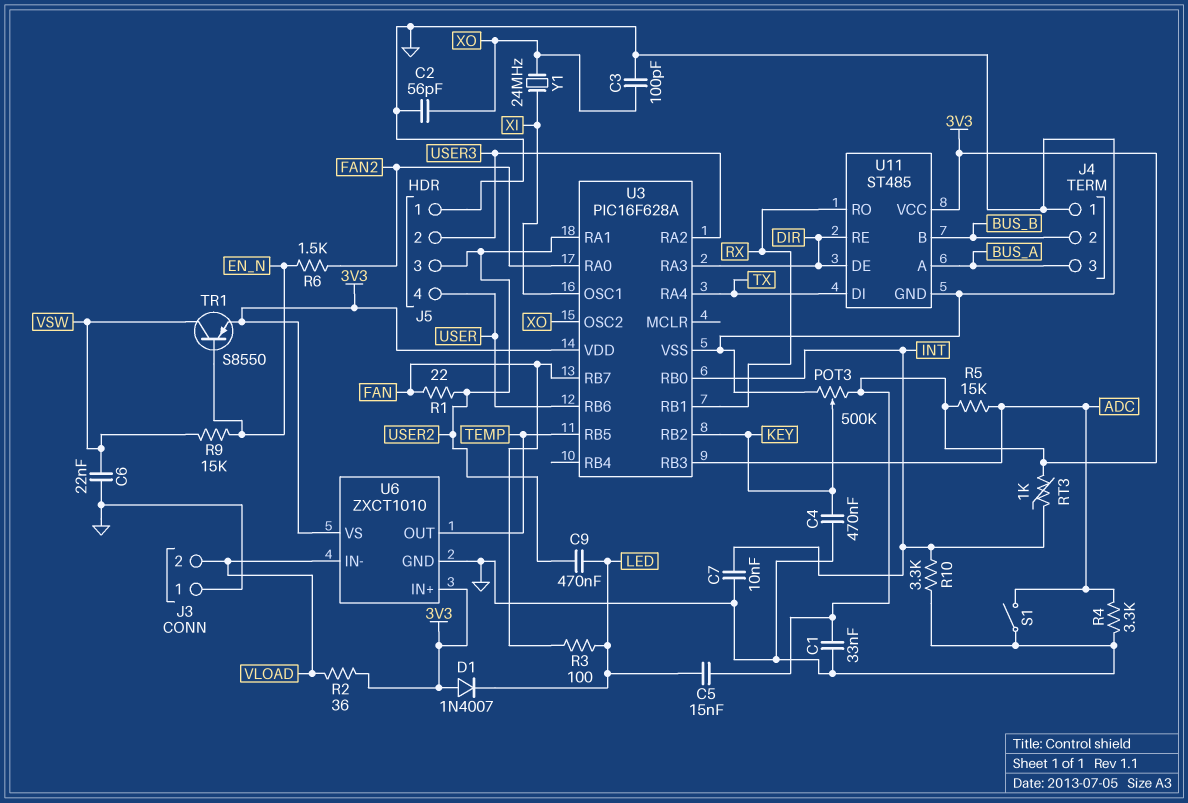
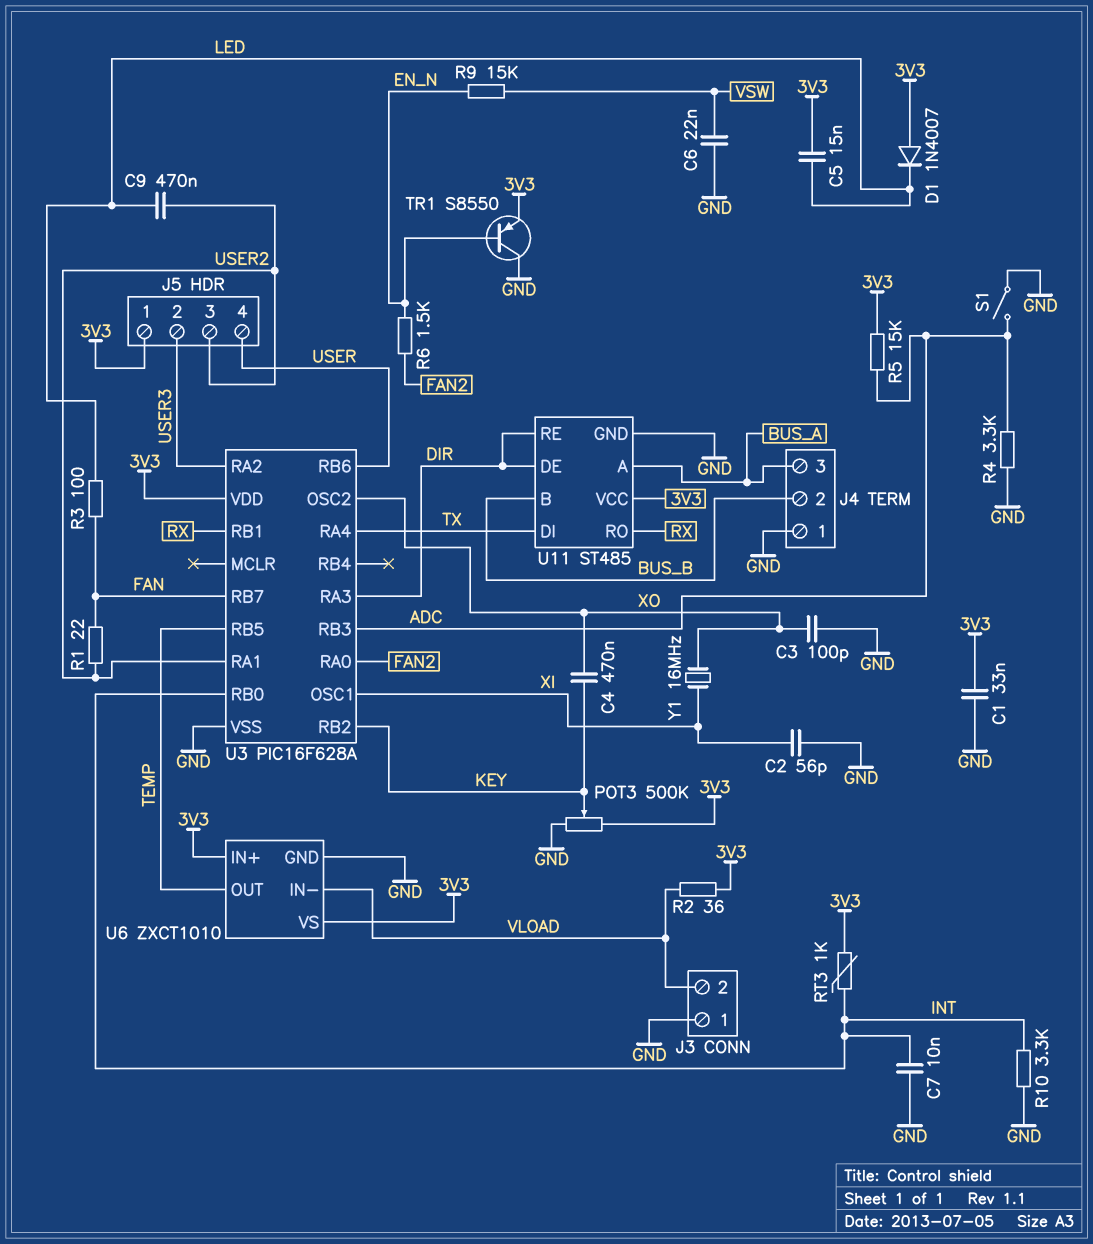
C2: 56pF (GND, XO) -> 56pF (GND, XI)
C4: 470nF (GND, KEY) -> 470nF (KEY, XO)
J5 pin 1: GND -> 3V3
TR1: PNP S8550 (B EN_N, C VSW, E 3V3) -> PNP S8550 (B EN_N, C GND, E 3V3)
Y1: 24MHz (XI, XO) -> 16MHz (XI, XO)

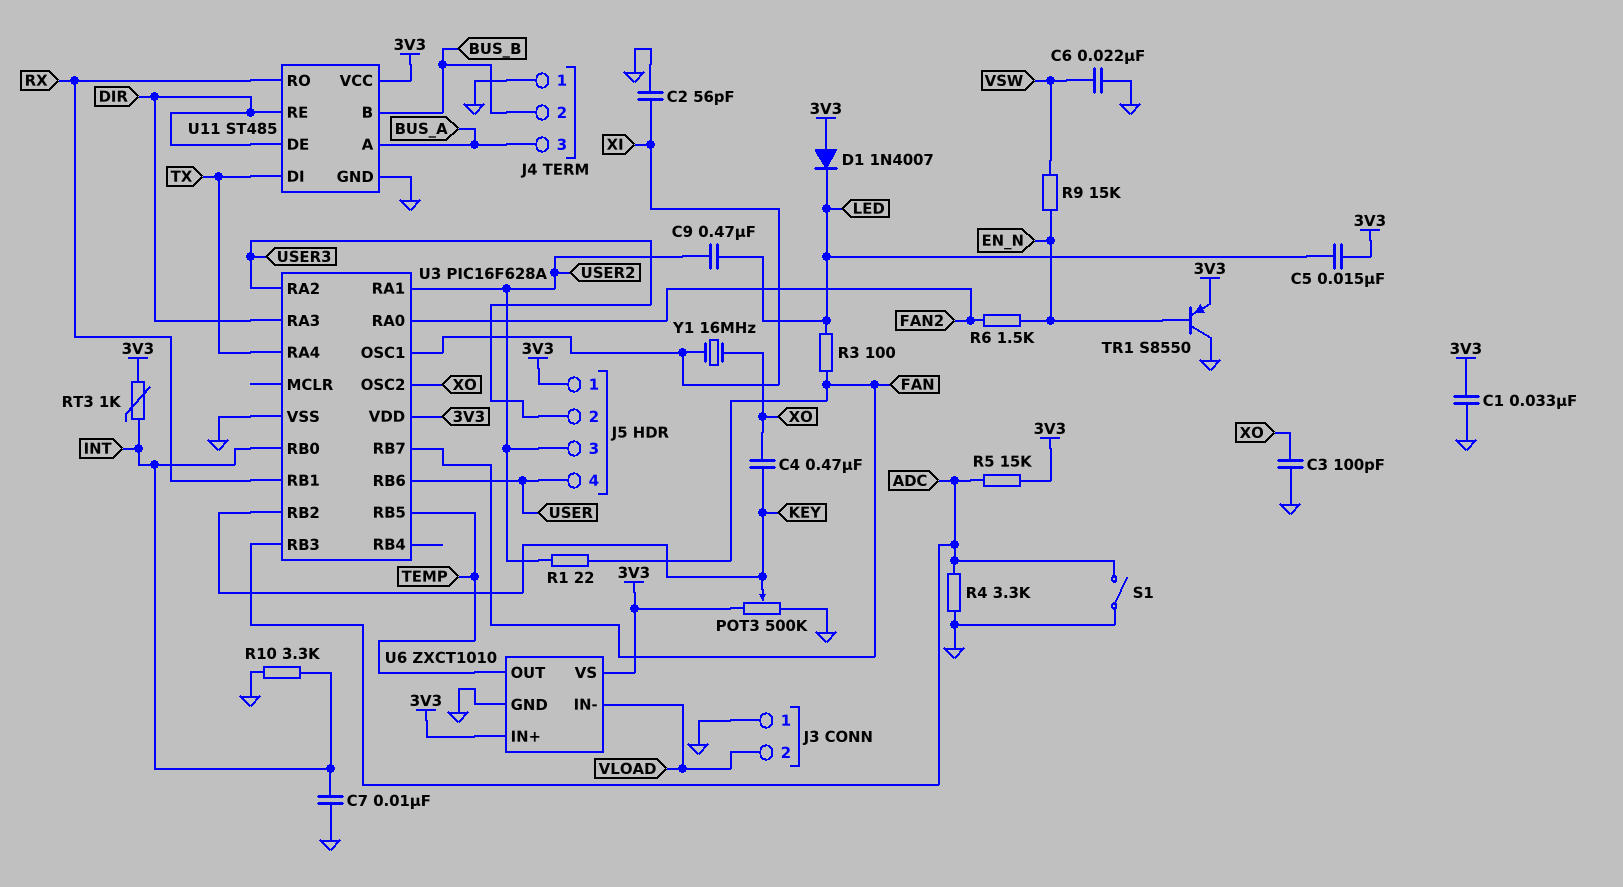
R2: 36 (3V3, VLOAD) -> none

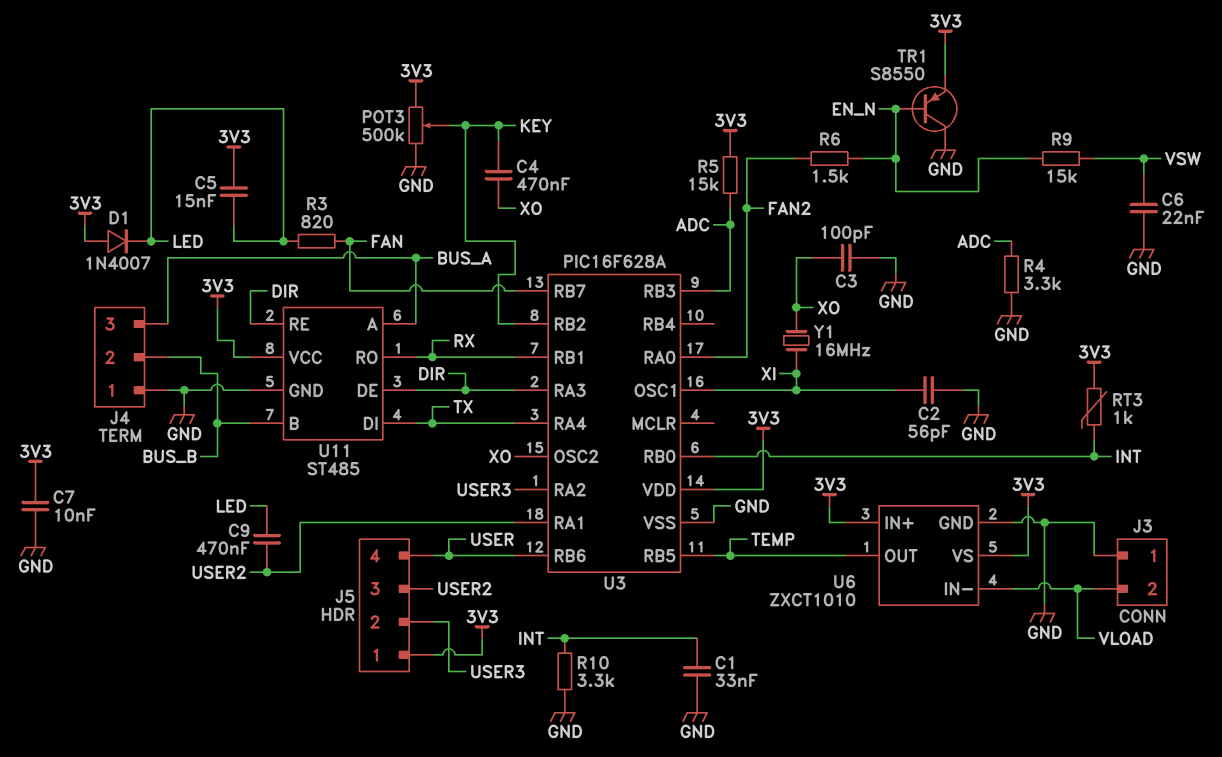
C1: 33nF (3V3, GND) -> 33nF (GND, INT)
C7: 10nF (GND, INT) -> 10nF (3V3, GND)
R1: 22 (FAN, USER2) -> none
R3: 100 (FAN, LED) -> 820 (FAN, LED)
S1: switch (ADC, GND) -> none

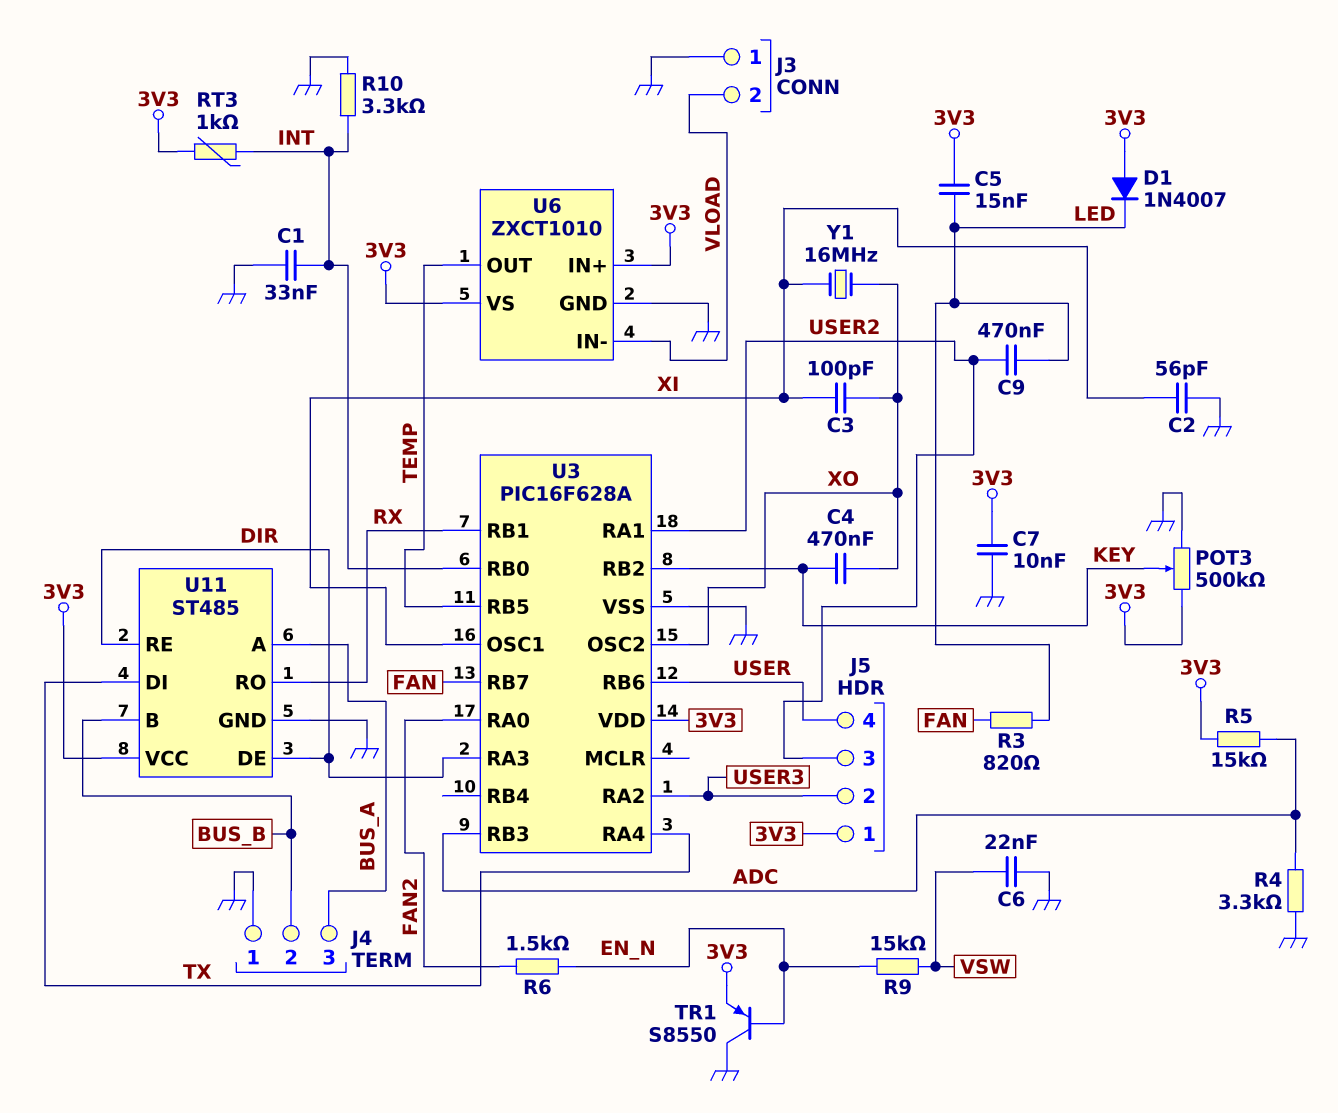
C3: 100pF (GND, XO) -> 100pF (XI, XO)

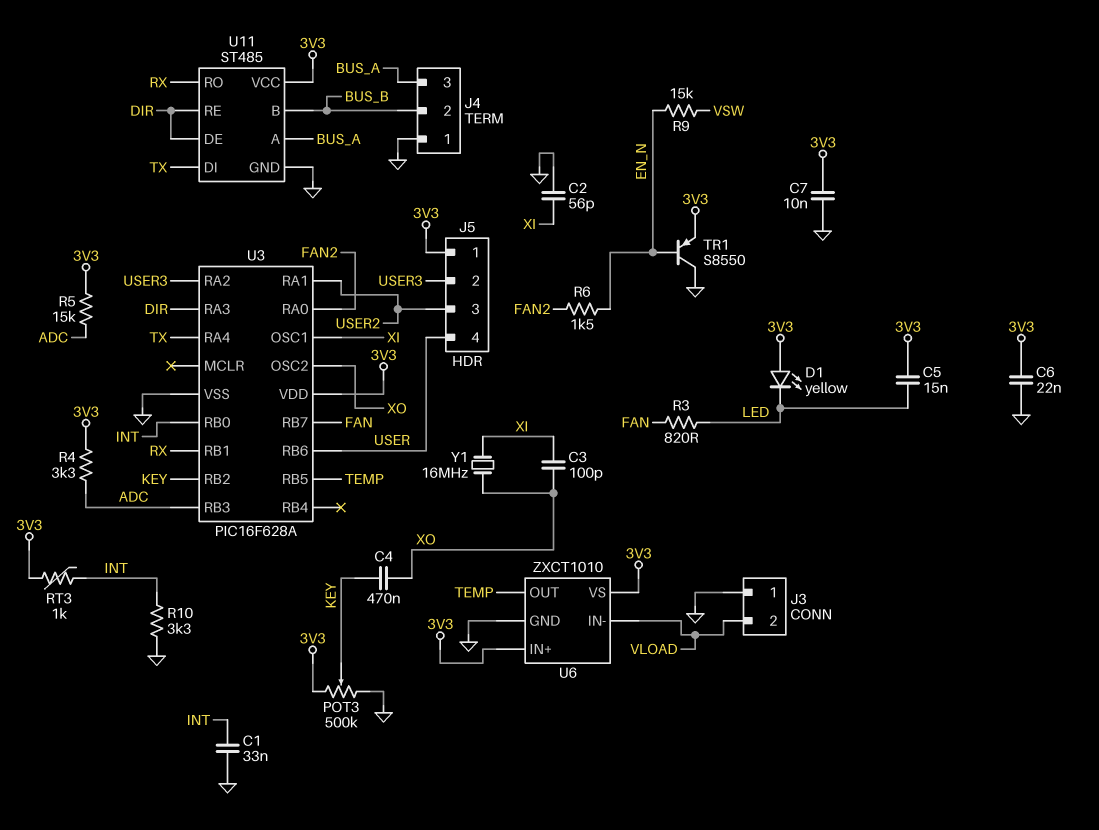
C6: 22nF (GND, VSW) -> 22nF (3V3, GND)
C9: 470nF (LED, USER2) -> none
D1: diode 1N4007 (A 3V3, K LED) -> LED yellow (A 3V3, K LED)
R4: 3.3k (ADC, GND) -> 3.3k (3V3, ADC)

